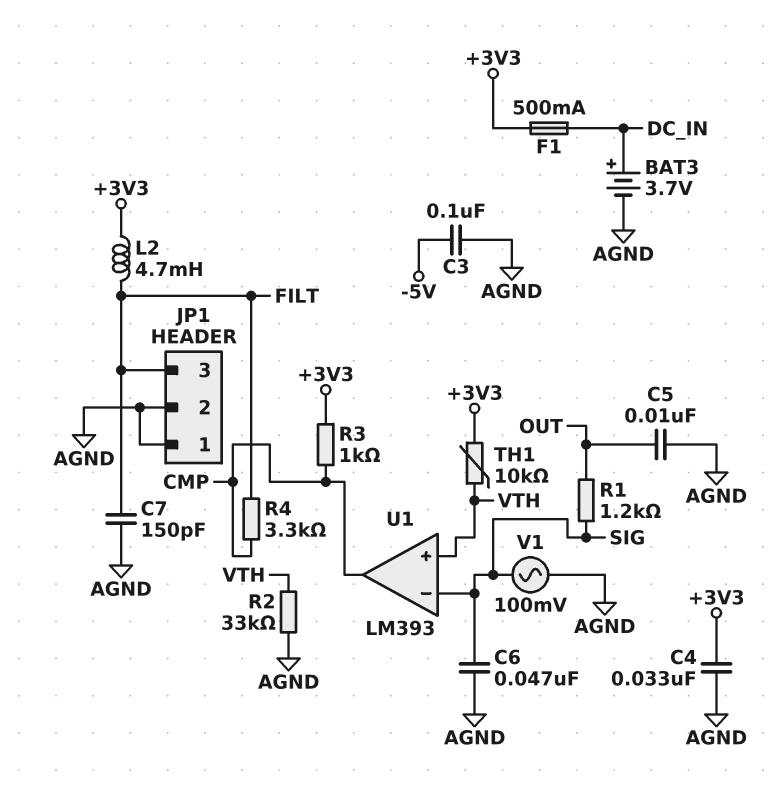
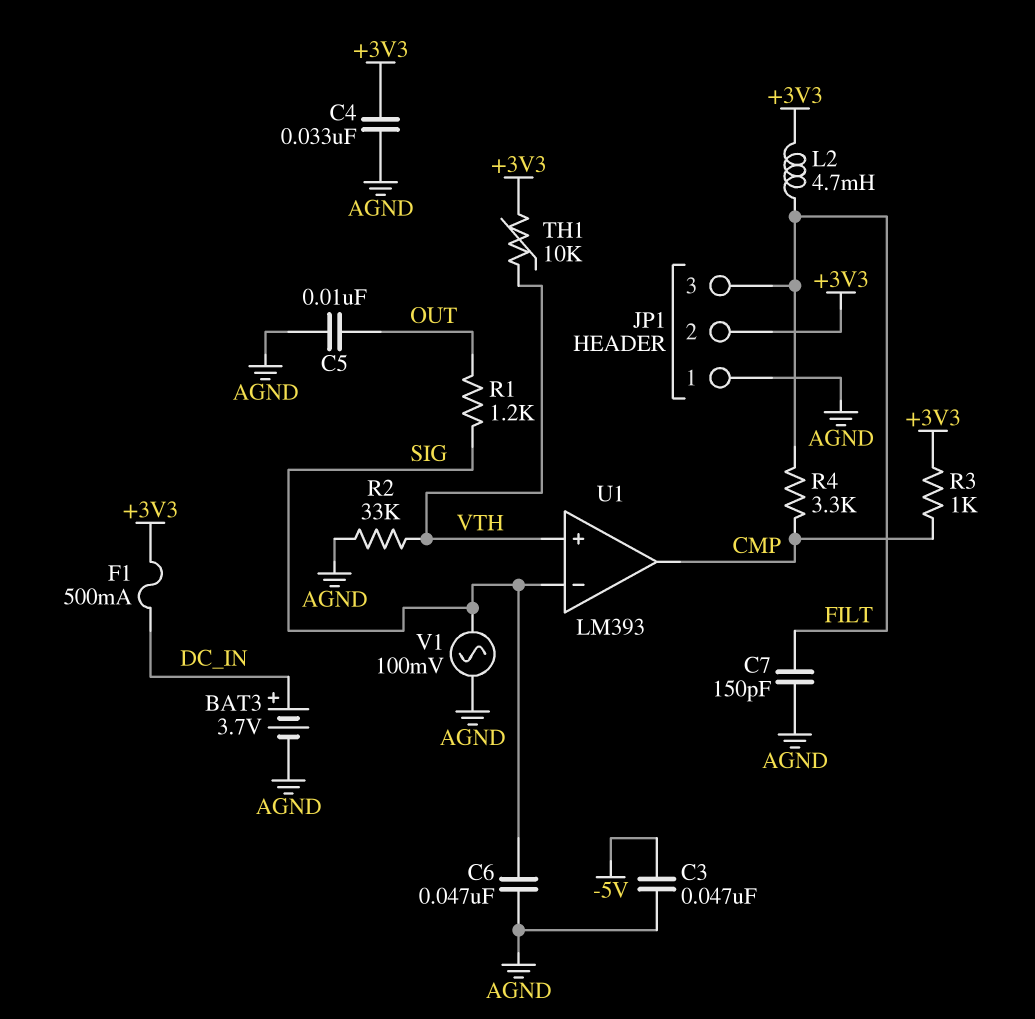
C3: 100nF (-5V, AGND) -> 47nF (-5V, AGND)
JP1 pin 2: AGND -> +3V3

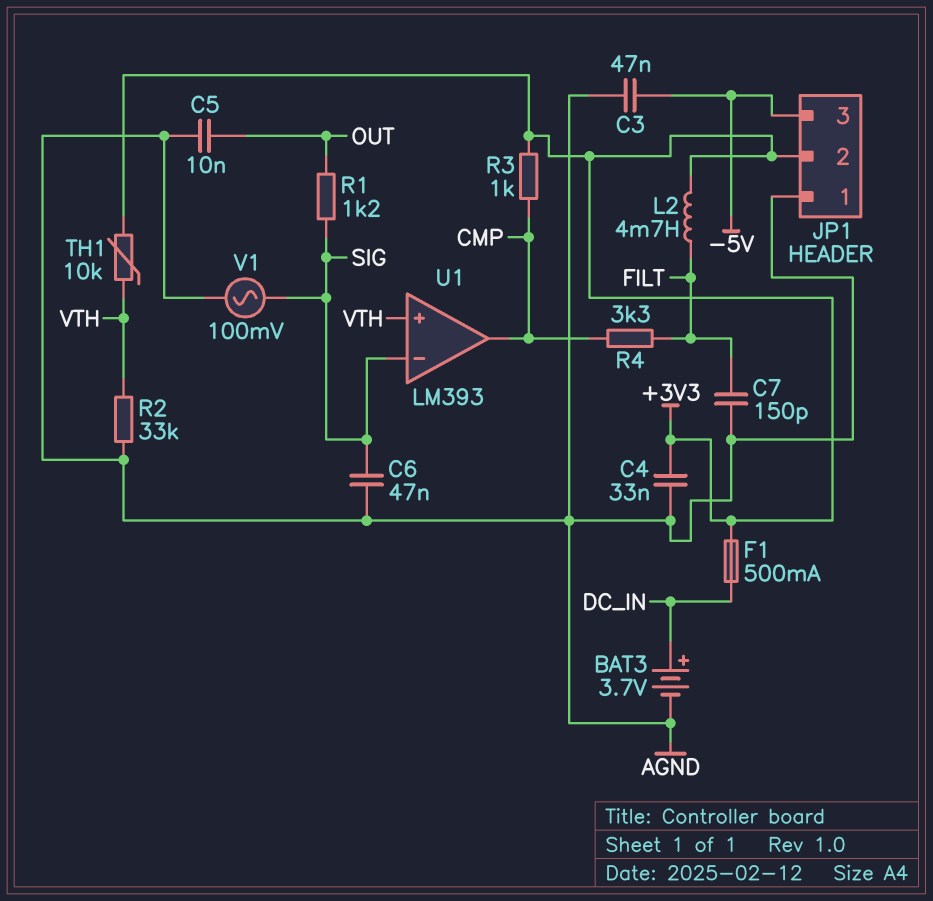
JP1 pin 3: FILT -> -5V

